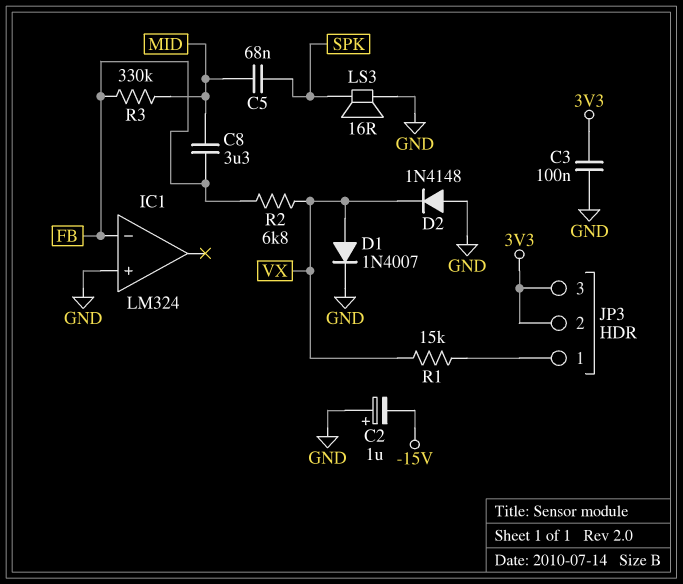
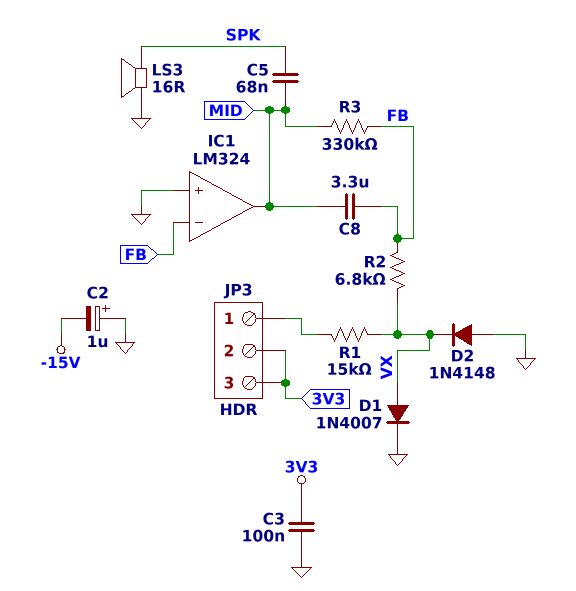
IC1 pin out: none -> MID

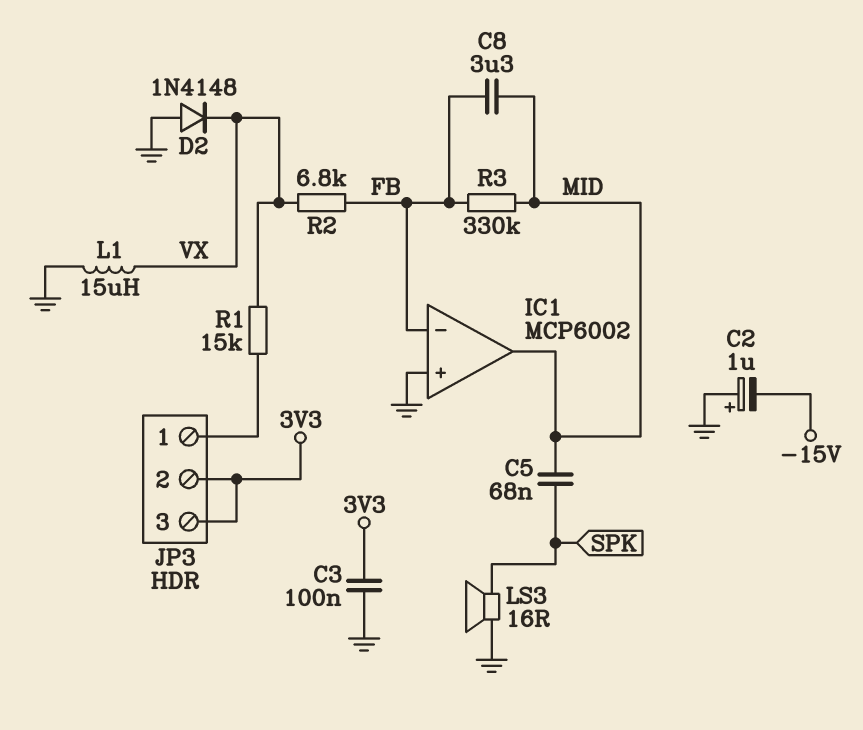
D1: diode 1N4007 (A VX, K GND) -> none
IC1: LM324 -> MCP6002
L1: none -> 15uH (GND, VX)

